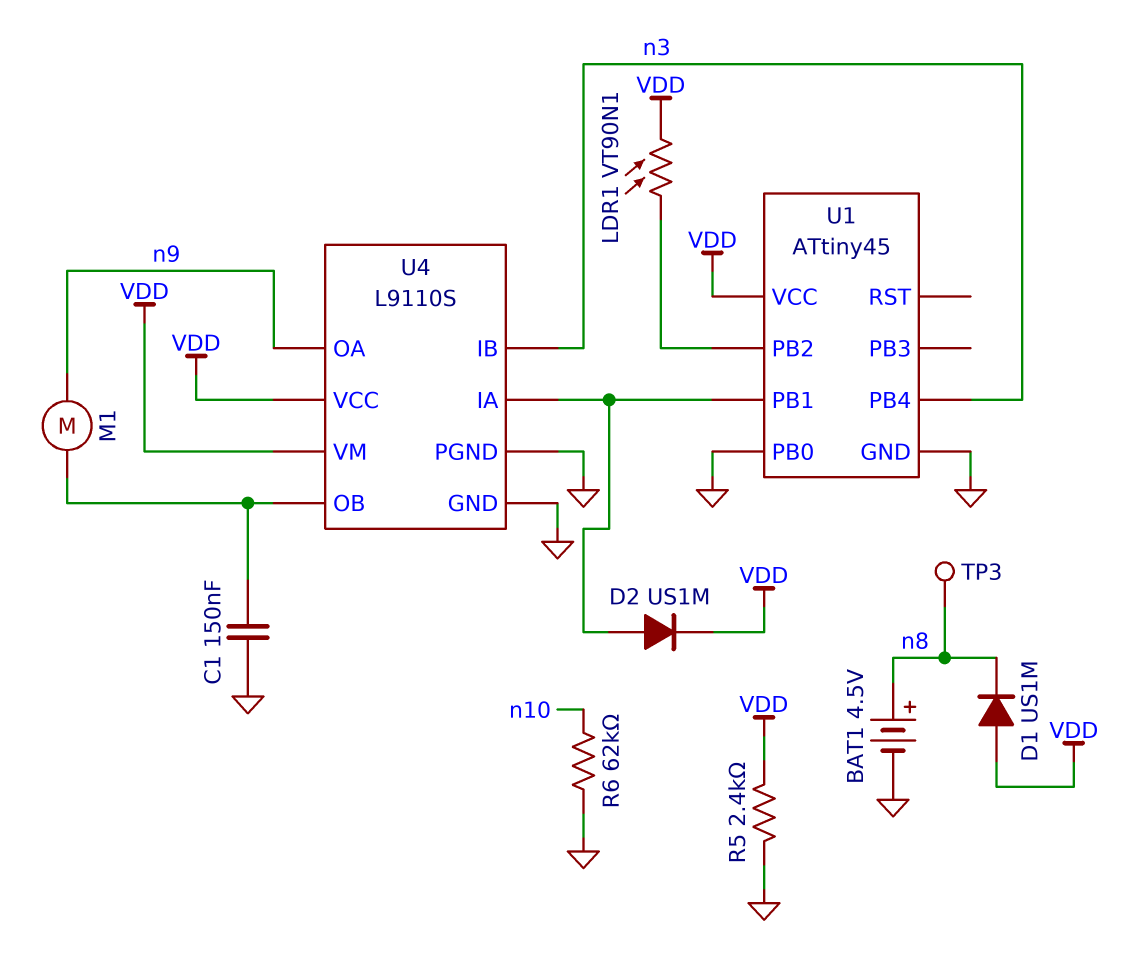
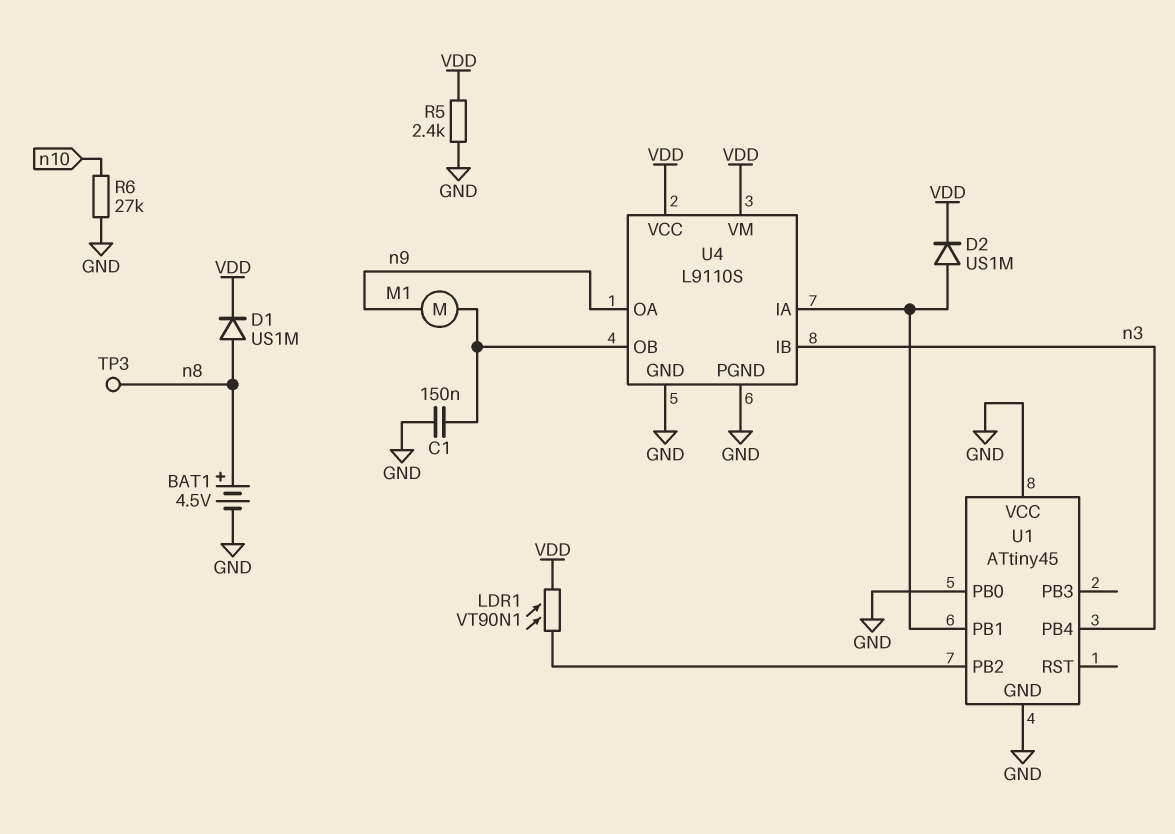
D1: diode US1M (A VDD, K n8) -> diode US1M (A n8, K VDD)
R6: 62k (GND, n10) -> 27k (GND, n10)
U1 pin VCC: VDD -> GND

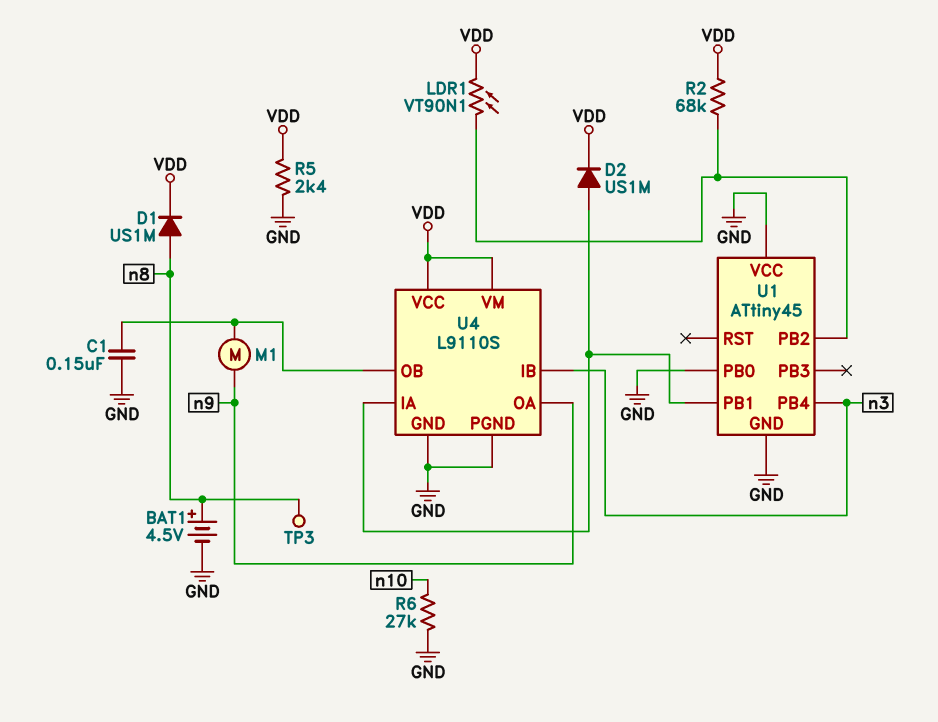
R2: none -> 68k (U1/PB2, VDD)

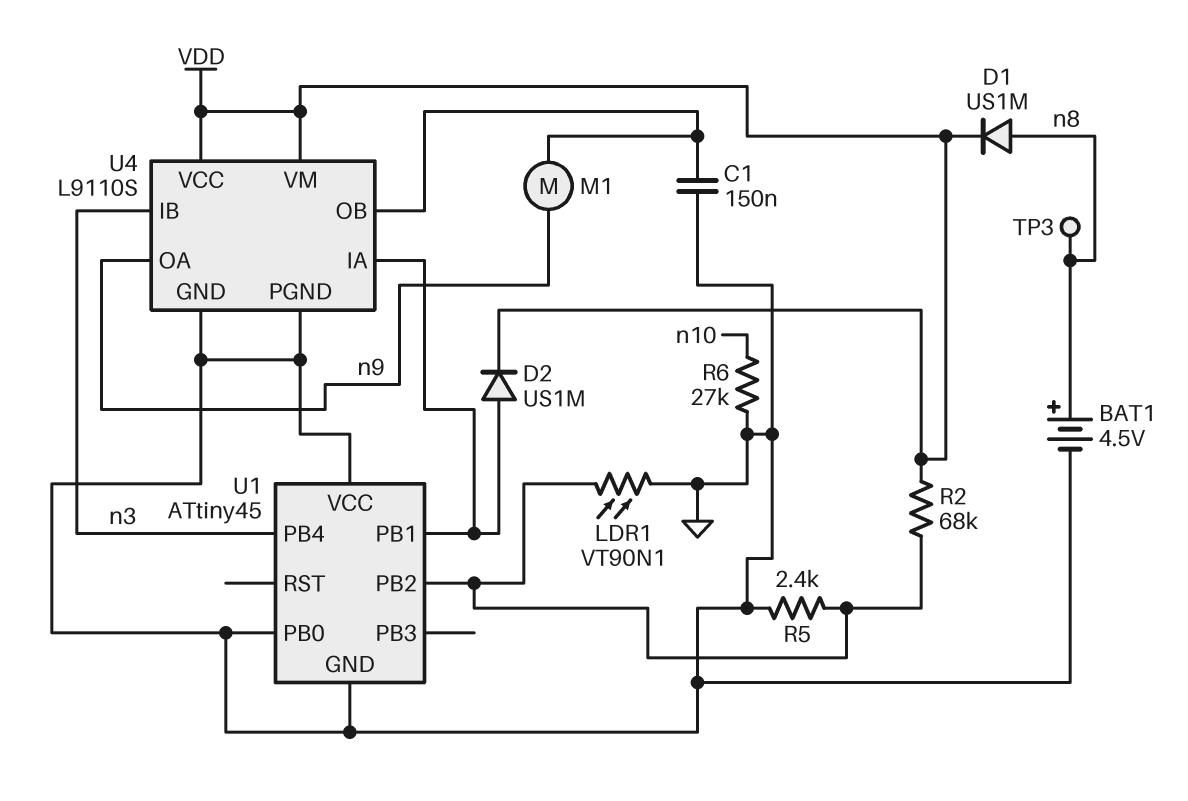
LDR1: VT90N1 (U1/PB2, VDD) -> VT90N1 (GND, U1/PB2)
R5: 2.4k (GND, VDD) -> 2.4k (GND, U1/PB2)

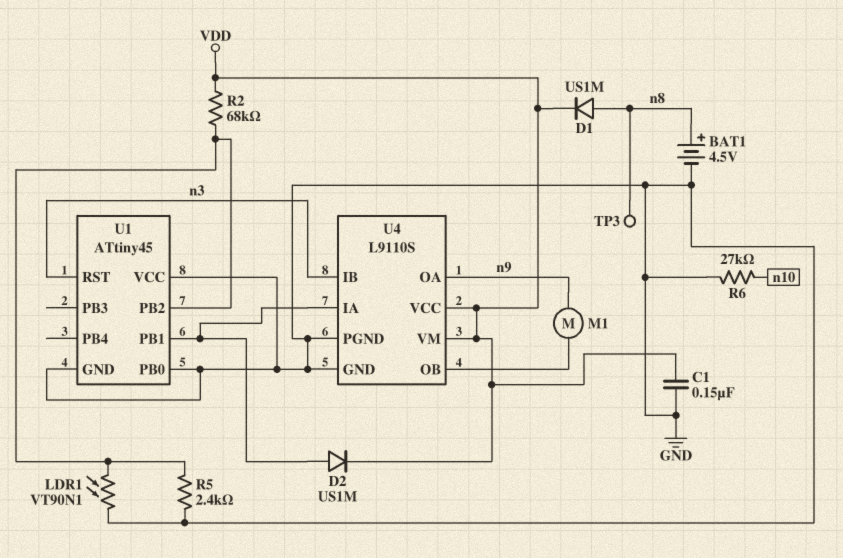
C1: 150nF (GND, U4/OB) -> 150nF (GND, VDD)
U1 pin PB4: n3 -> none
U1 pin RST: none -> n3

